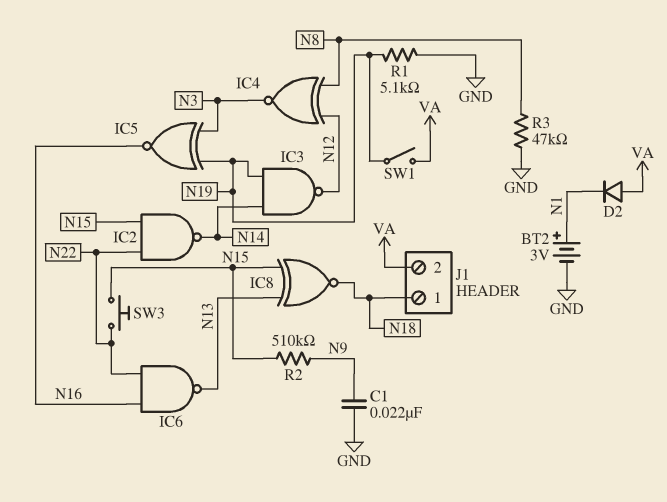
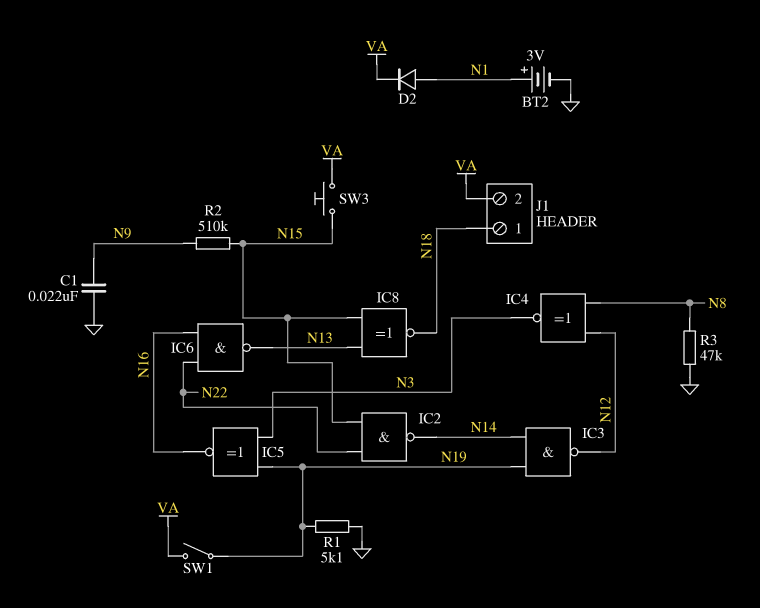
D2: diode (A VA, K N1) -> diode (A N1, K VA)
SW3: button (N15, N22) -> button (N15, VA)

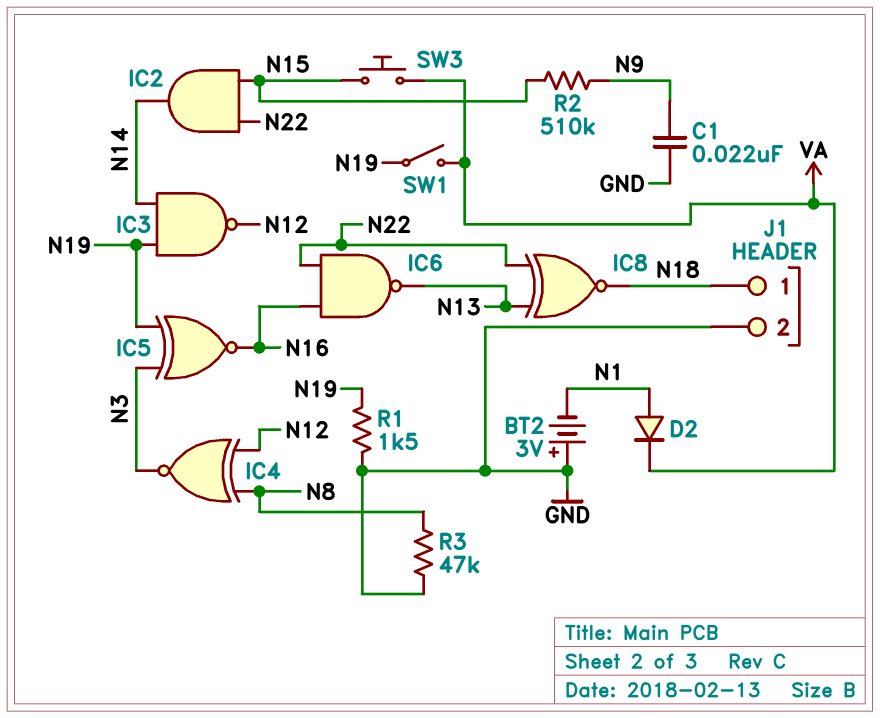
BT2: 3V (plus N1, minus GND) -> 3V (plus GND, minus N1)
IC2: NAND (in N15, in N22, out N14) -> AND (in N15, in N22, out N14)
IC8: XNOR (in N13, in N15, out N18) -> XNOR (in N13, in N22, out N18)
J1 pin 2: VA -> GND
R1: 5.1k (GND, N19) -> 1.5k (GND, N19)

